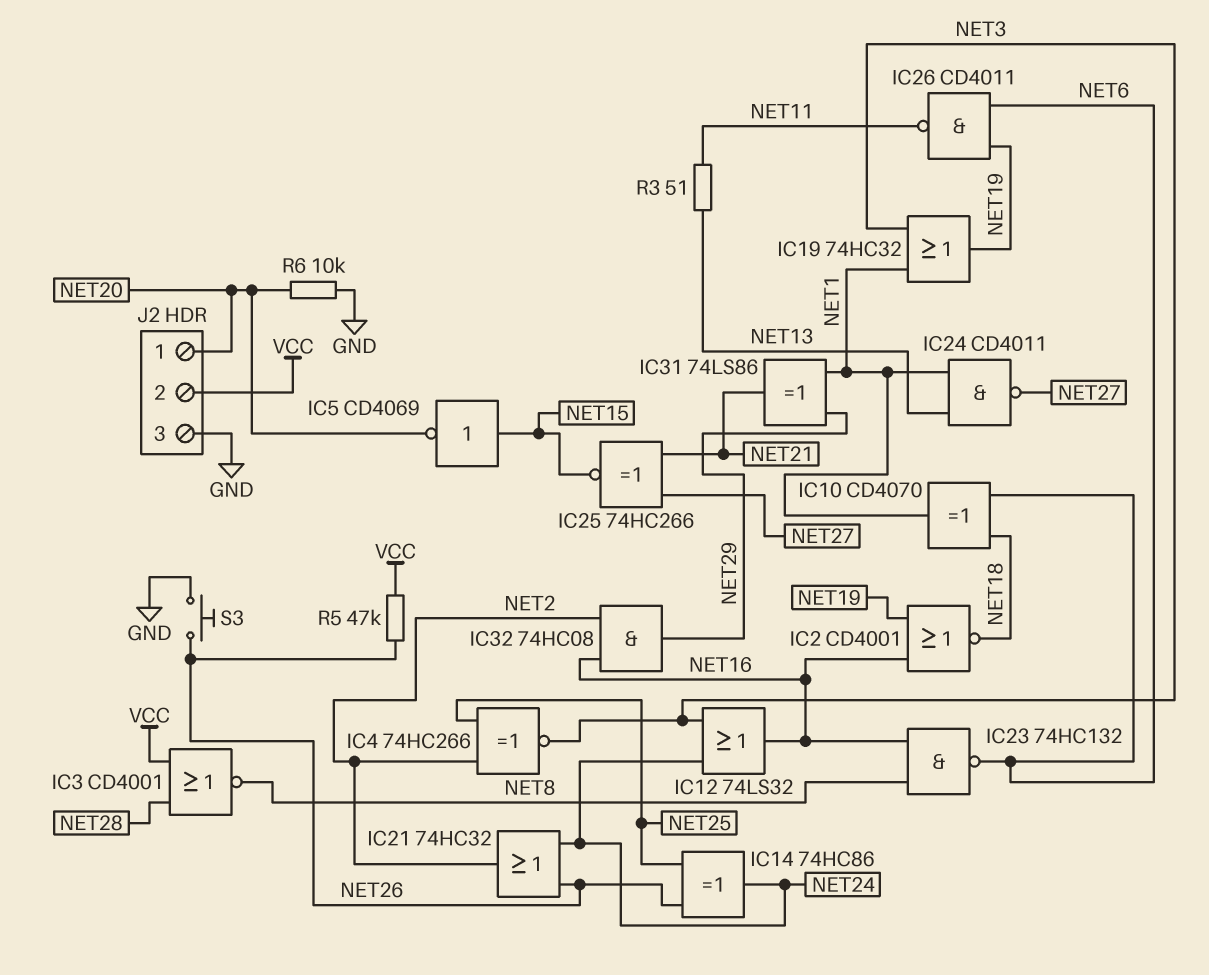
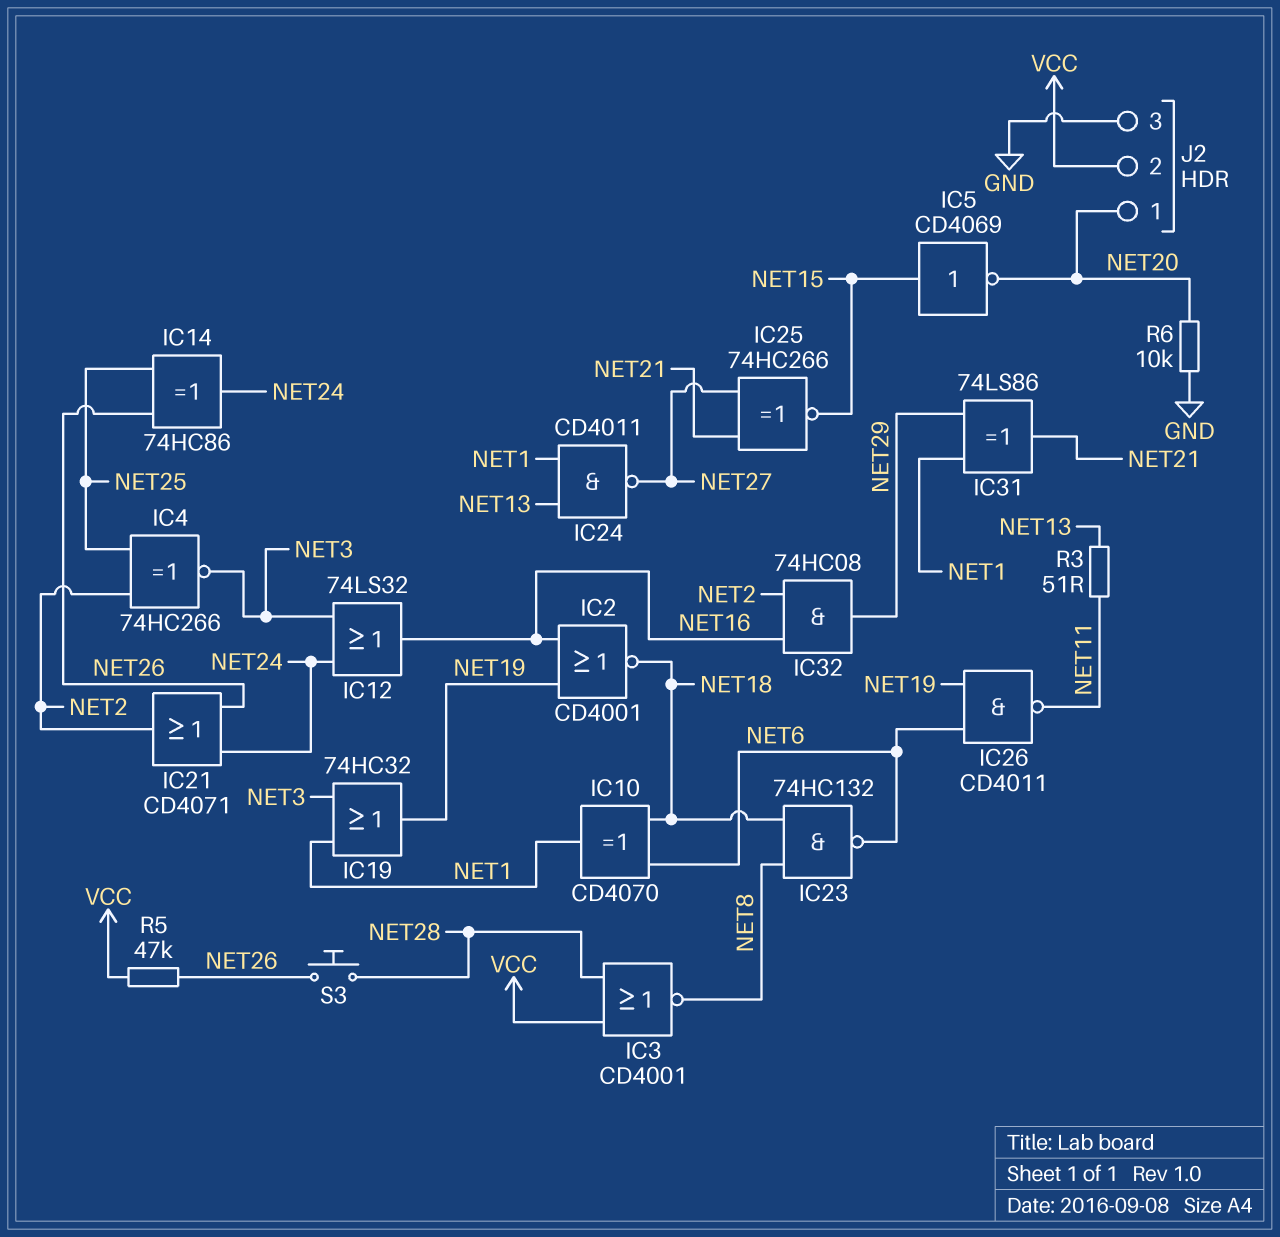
IC21: OR 74HC32 (in NET24, in NET26, out NET2) -> OR CD4071 (in NET24, in NET26, out NET2)
IC23: NAND 74HC132 (in NET8, in NET16, out NET6) -> NAND 74HC132 (in NET8, in NET18, out NET6)
S3: button (GND, NET26) -> button (NET26, NET28)

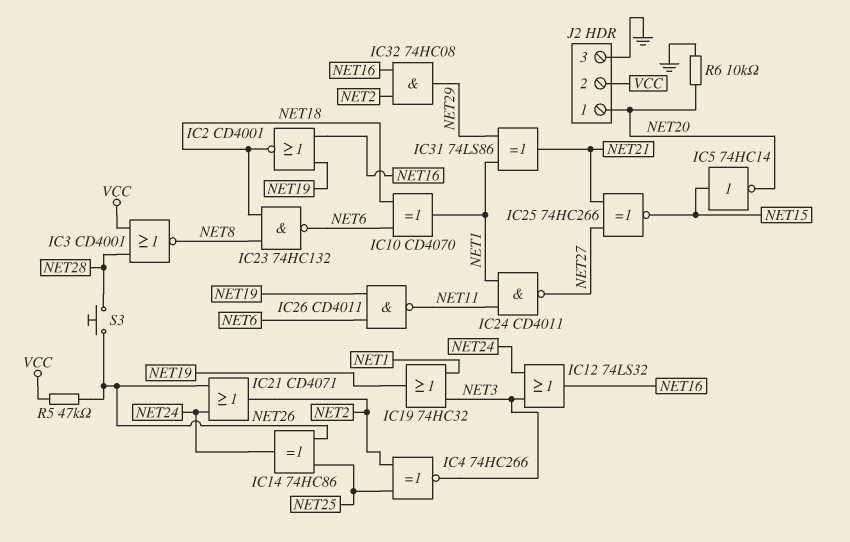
IC5: NOT CD4069 (in NET15, out NET20) -> NOT 74HC14 (in NET15, out NET20)
IC24: NAND CD4011 (in NET1, in NET13, out NET27) -> NAND CD4011 (in NET1, in NET11, out NET27)
R3: 51 (NET11, NET13) -> none

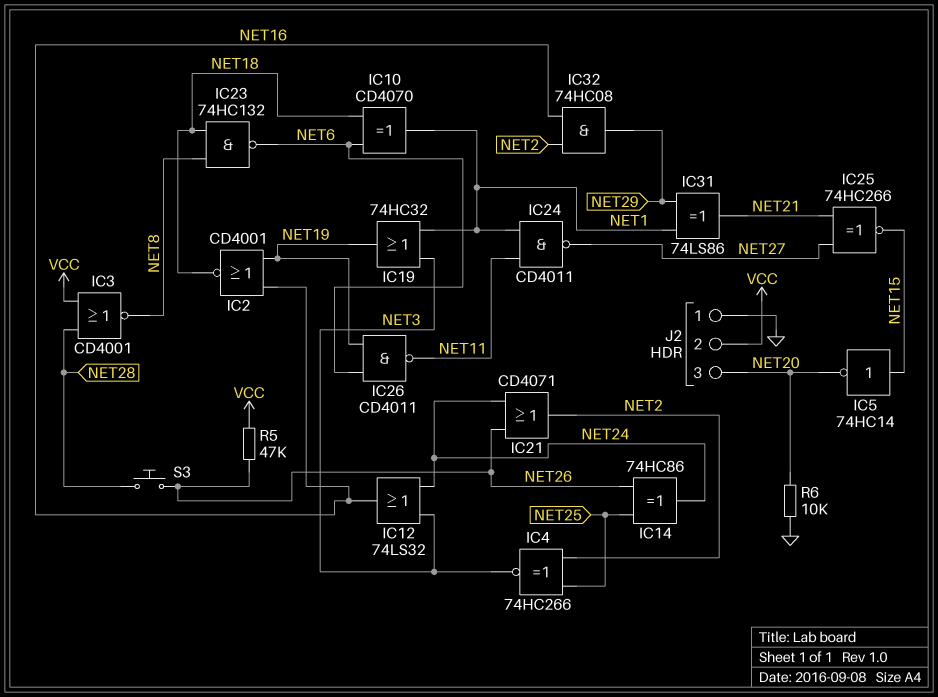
J2 pin 1: NET20 -> GND
J2 pin 3: GND -> NET20

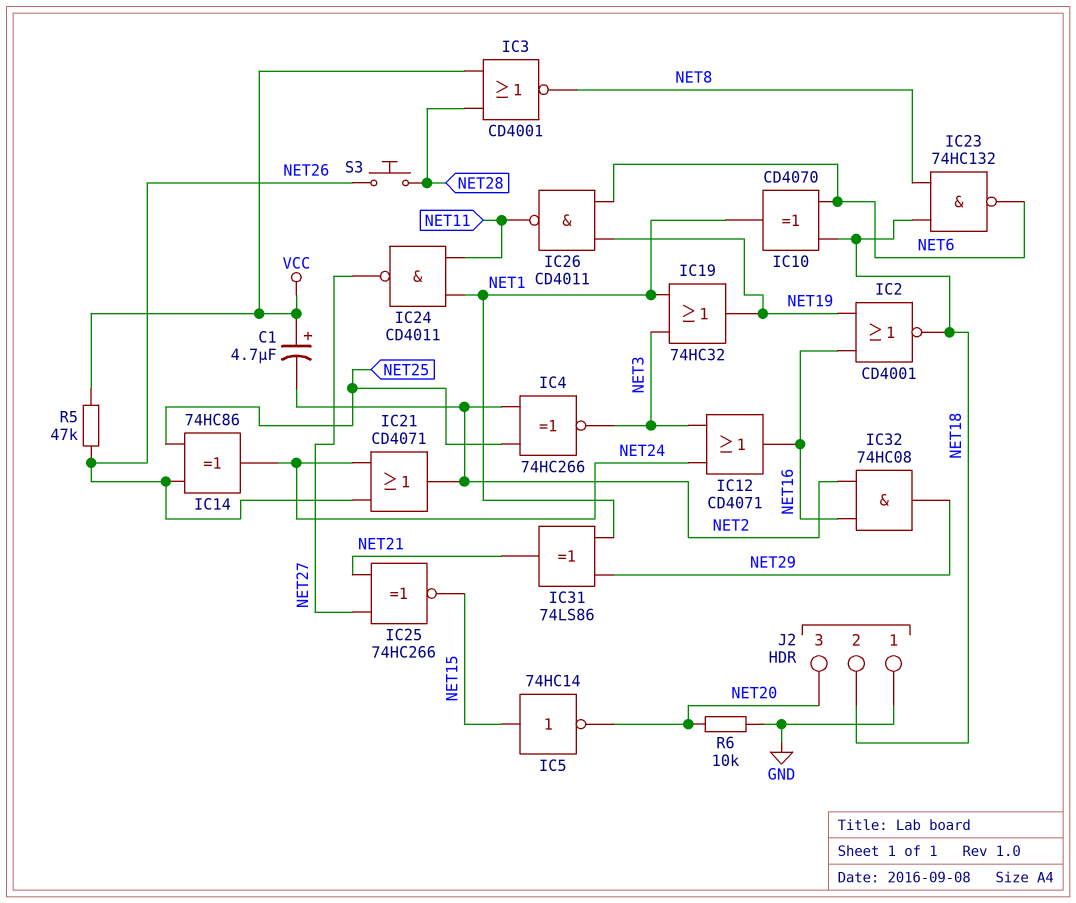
C1: none -> 4.7uF (plus VCC, minus NET2)
IC12: OR 74LS32 (in NET3, in NET24, out NET16) -> OR CD4071 (in NET3, in NET24, out NET16)
J2 pin 2: VCC -> NET18

